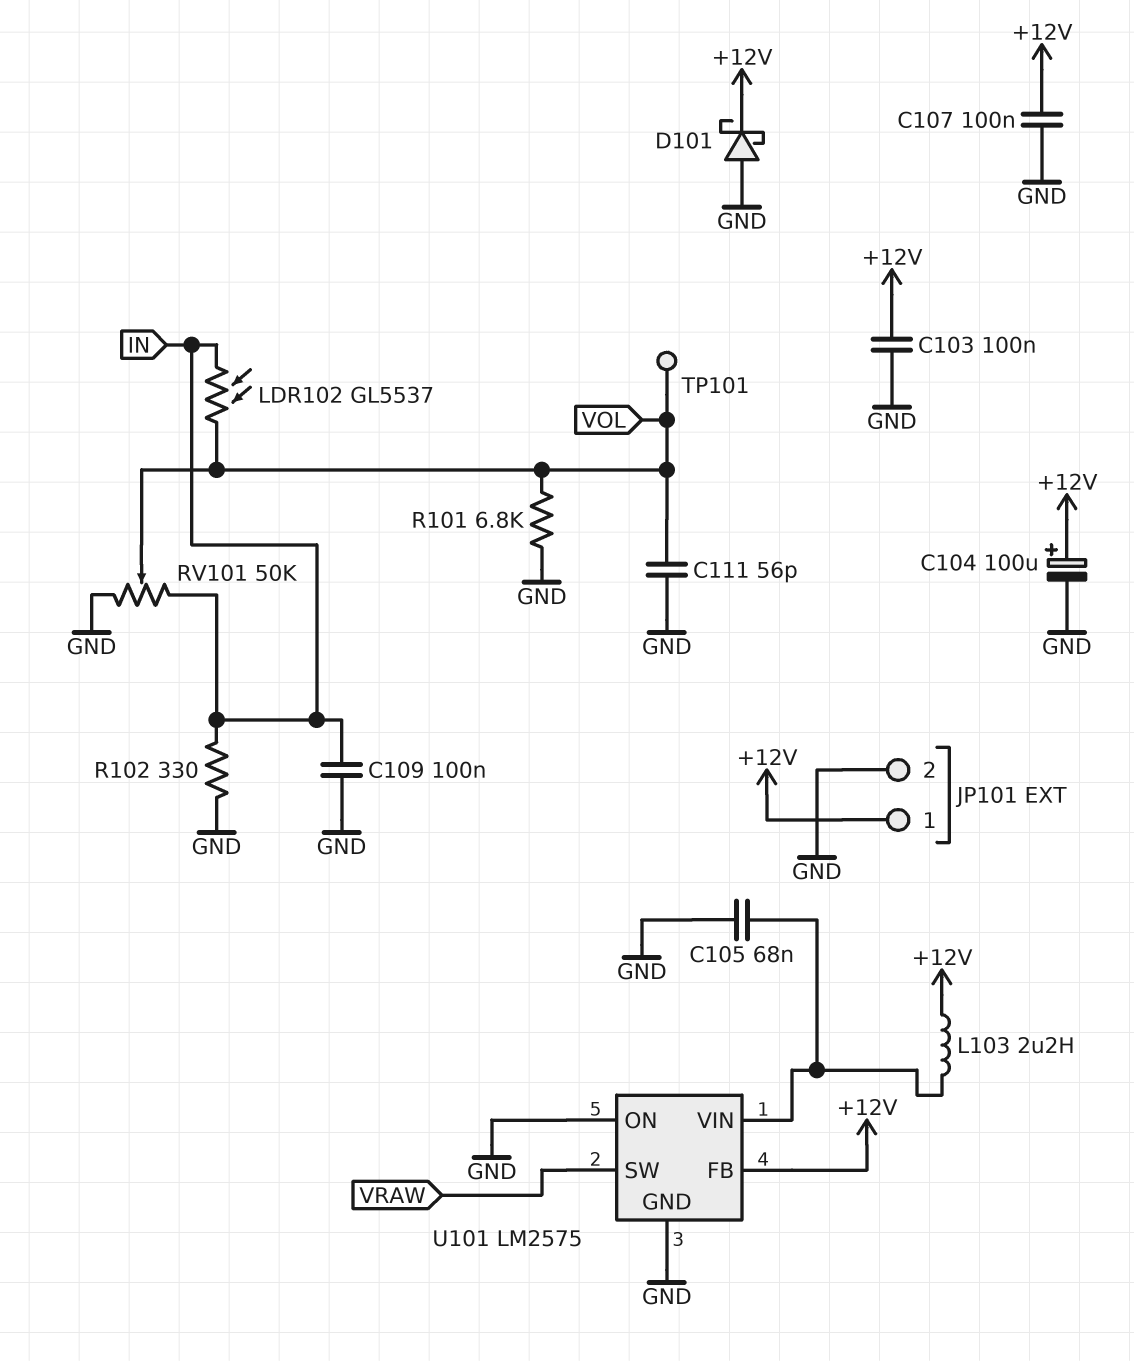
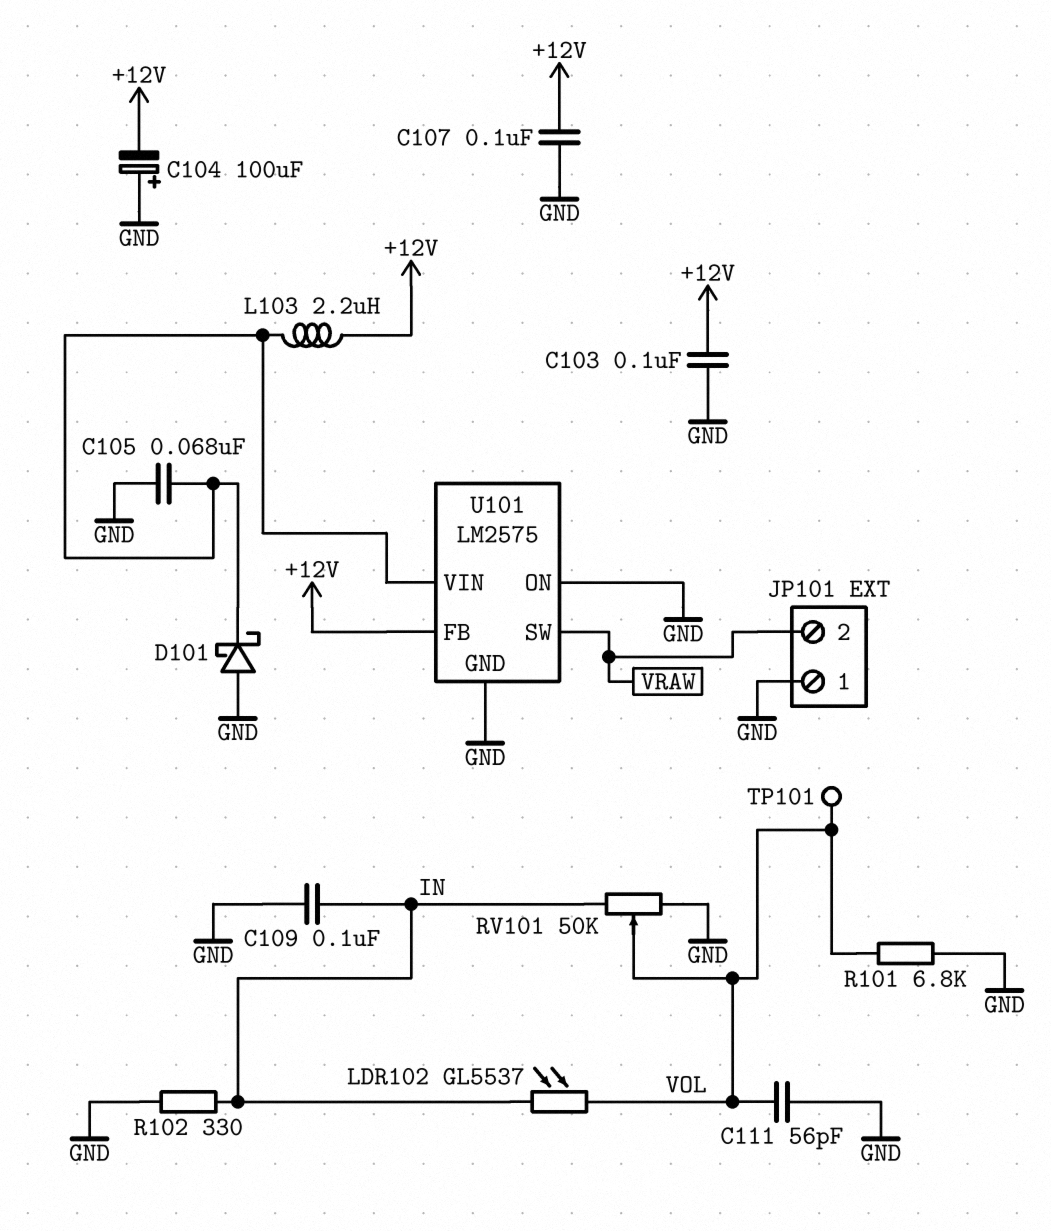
C104: 100uF (plus +12V, minus GND) -> 100uF (plus GND, minus +12V)
D101: schottky (A GND, K +12V) -> schottky (A GND, K U101/VIN)
JP101 pin 1: +12V -> GND
JP101 pin 2: GND -> VRAW

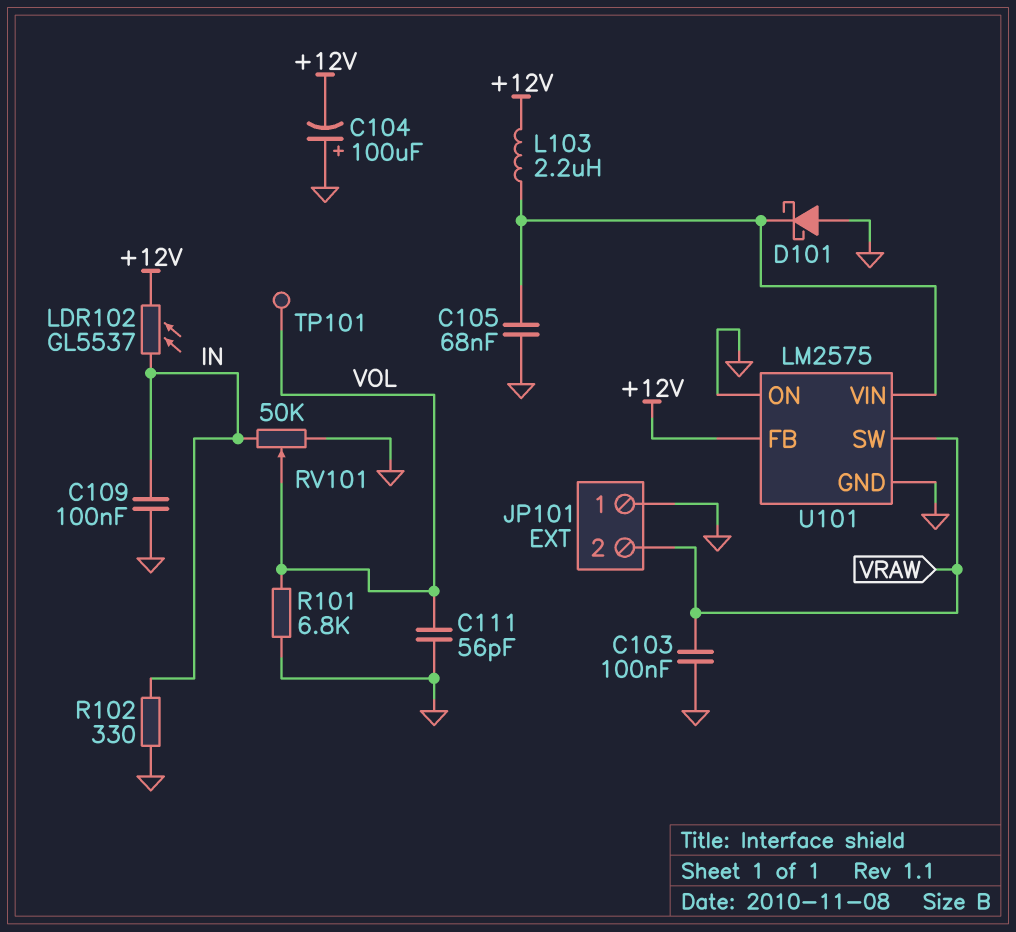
C103: 100nF (+12V, GND) -> 100nF (GND, VRAW)
C107: 100nF (+12V, GND) -> none
LDR102: GL5537 (IN, VOL) -> GL5537 (+12V, IN)

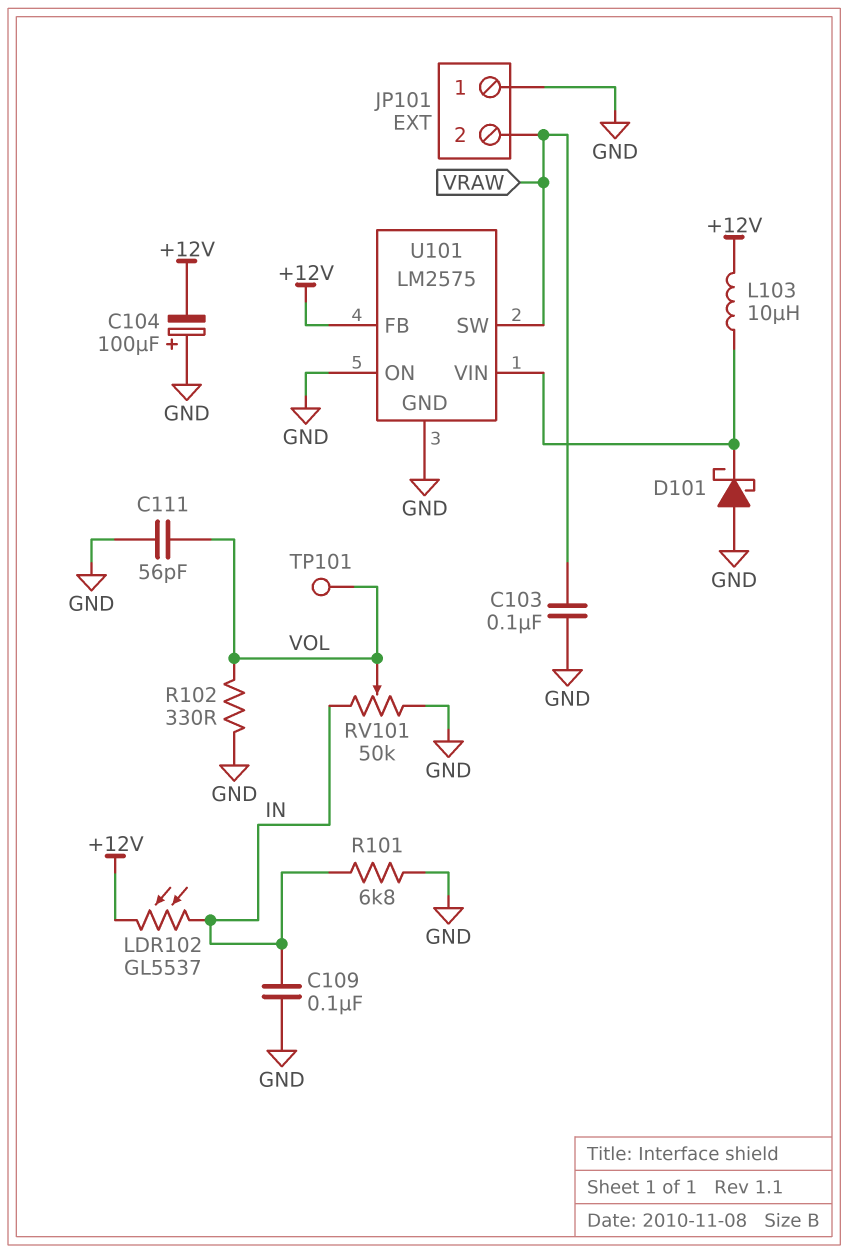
C105: 68nF (GND, U101/VIN) -> none
L103: 2.2uH (+12V, U101/VIN) -> 10uH (+12V, U101/VIN)
R101: 6.8k (GND, VOL) -> 6.8k (GND, IN)
R102: 330 (GND, IN) -> 330 (GND, VOL)

